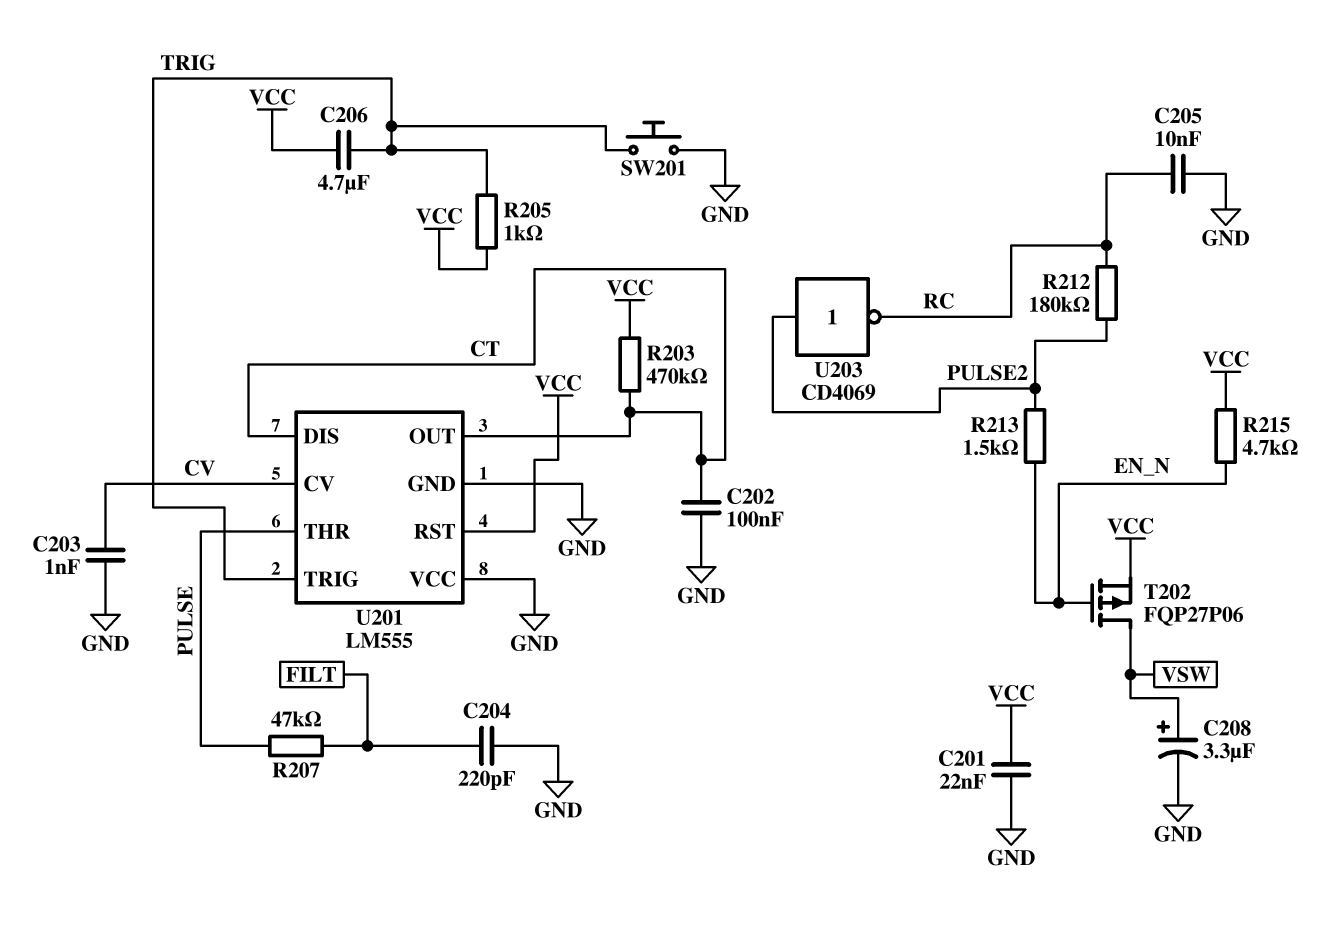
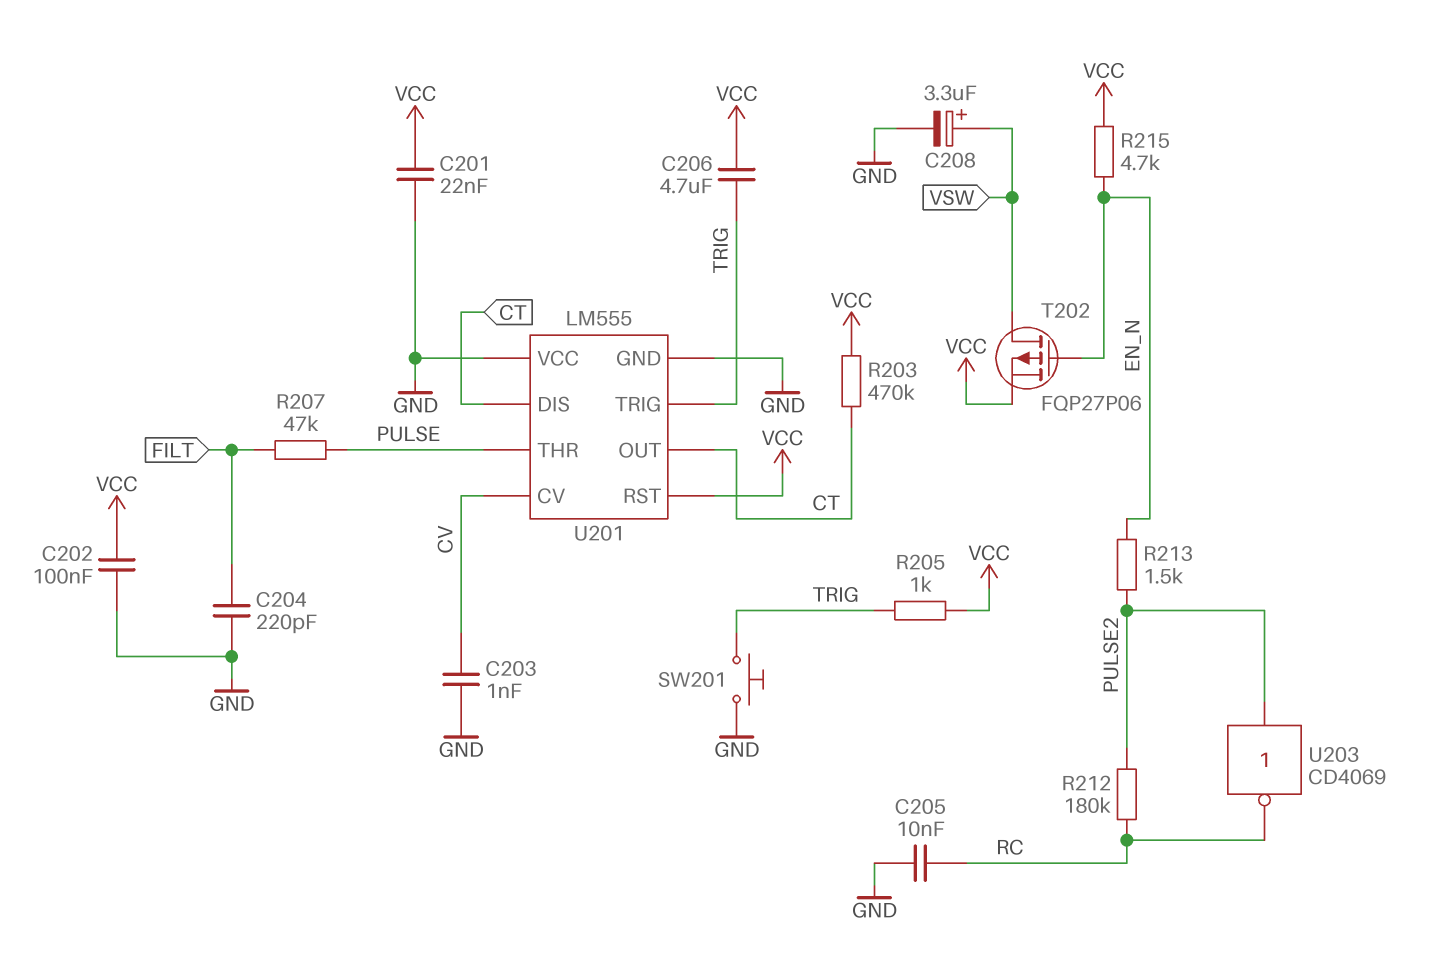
C202: 100nF (CT, GND) -> 100nF (GND, VCC)

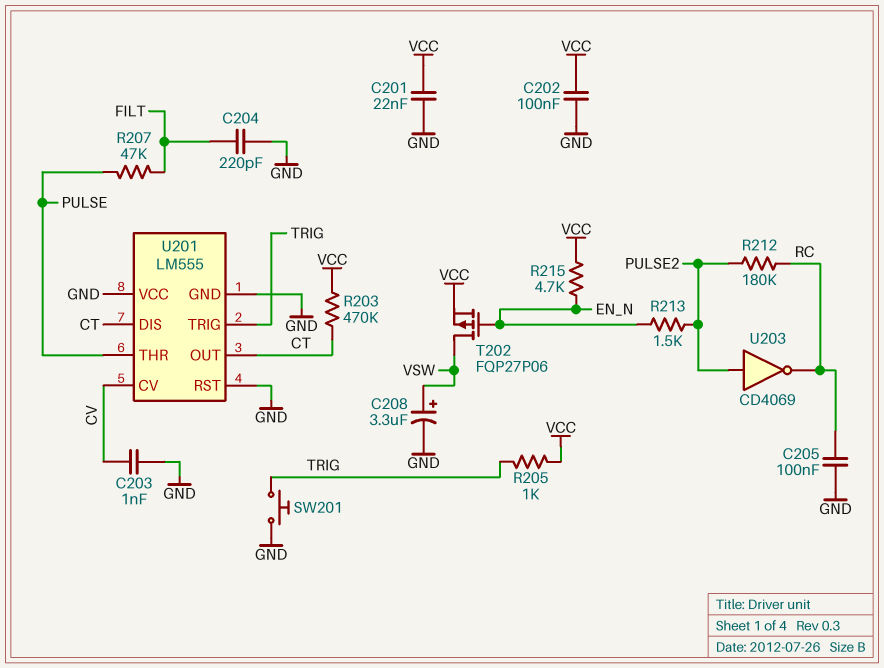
C205: 10nF (GND, RC) -> 100nF (GND, RC)
C206: 4.7uF (TRIG, VCC) -> none
U201 pin RST: VCC -> GND

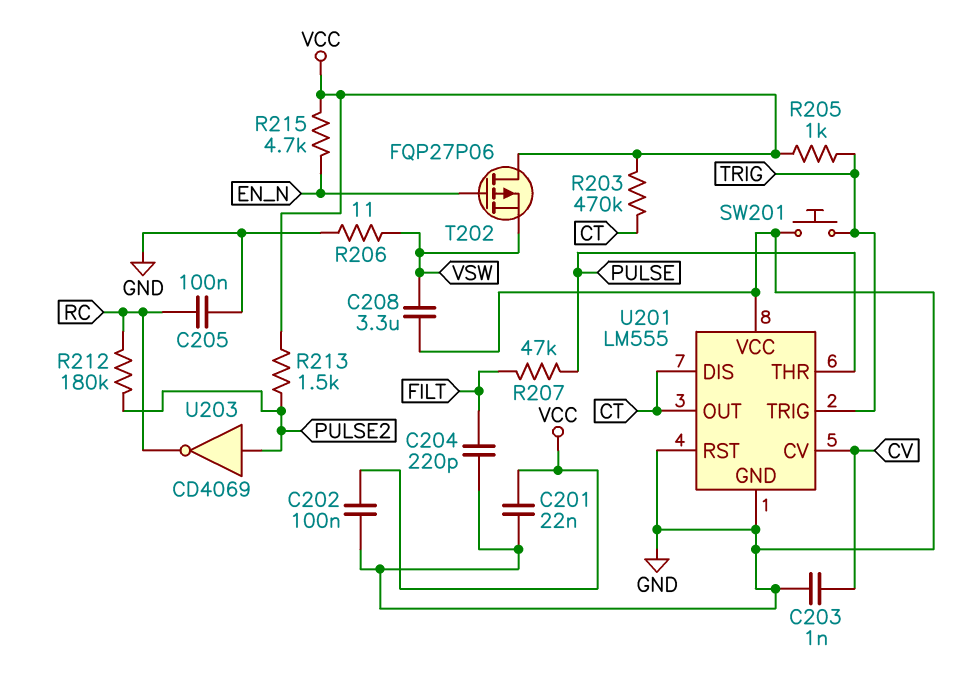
C208: 3.3uF (plus VSW, minus GND) -> 3.3uF (GND, VSW)
R206: none -> 11 (GND, VSW)
R213: 1.5k (EN_N, PULSE2) -> 1.5k (PULSE2, VCC)
T202: PMOS FQP27P06 (G EN_N, D VSW, S VCC) -> PMOS FQP27P06 (G EN_N, D VCC, S VSW)

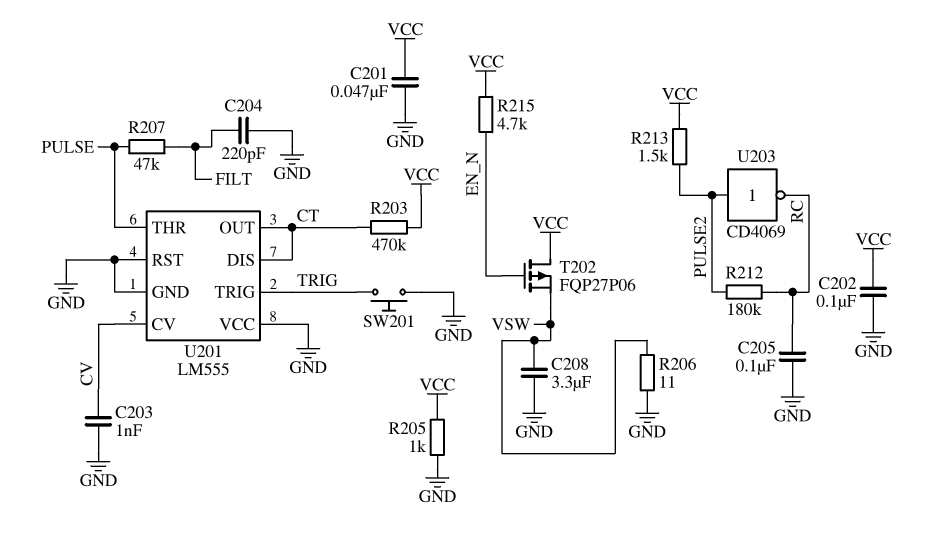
C201: 22nF (GND, VCC) -> 47nF (GND, VCC)
R205: 1k (TRIG, VCC) -> 1k (GND, VCC)

